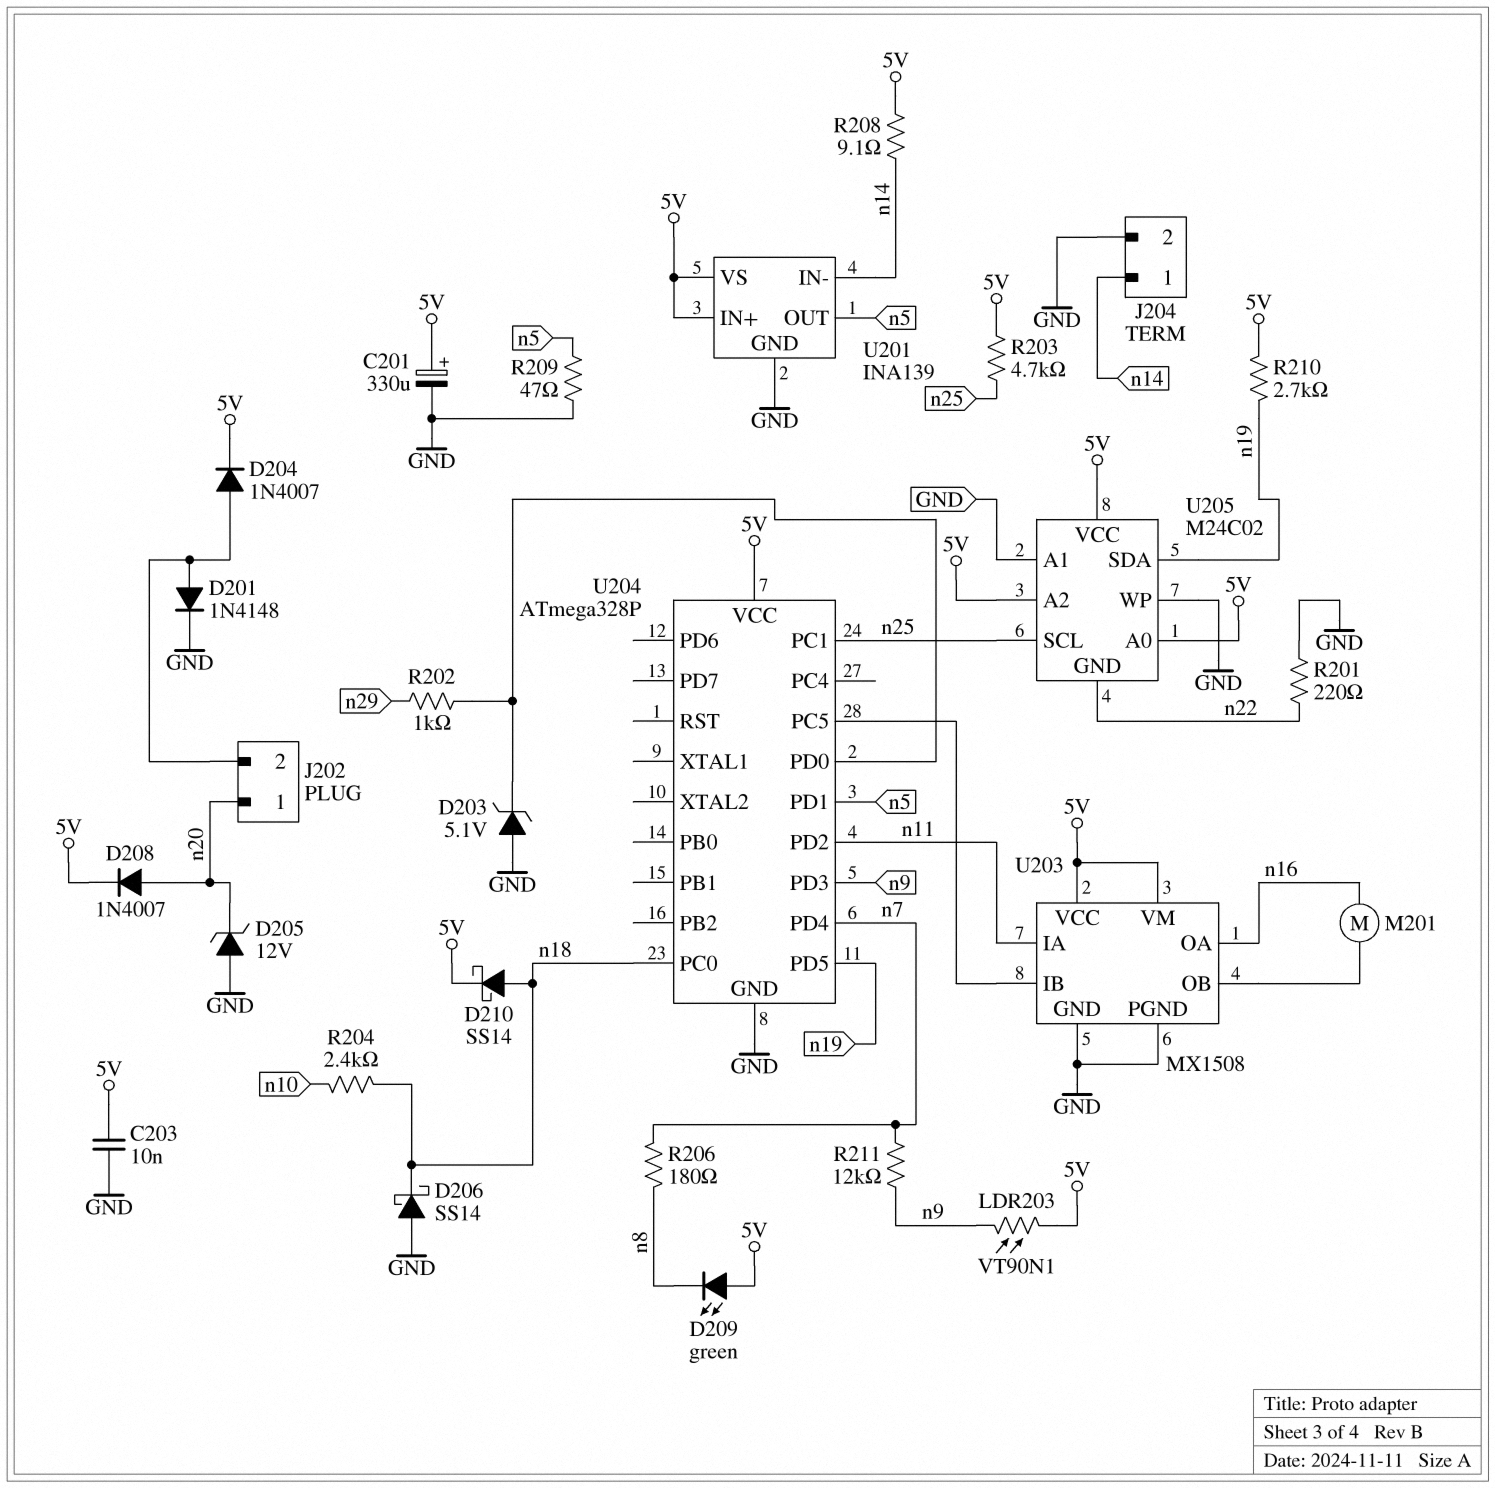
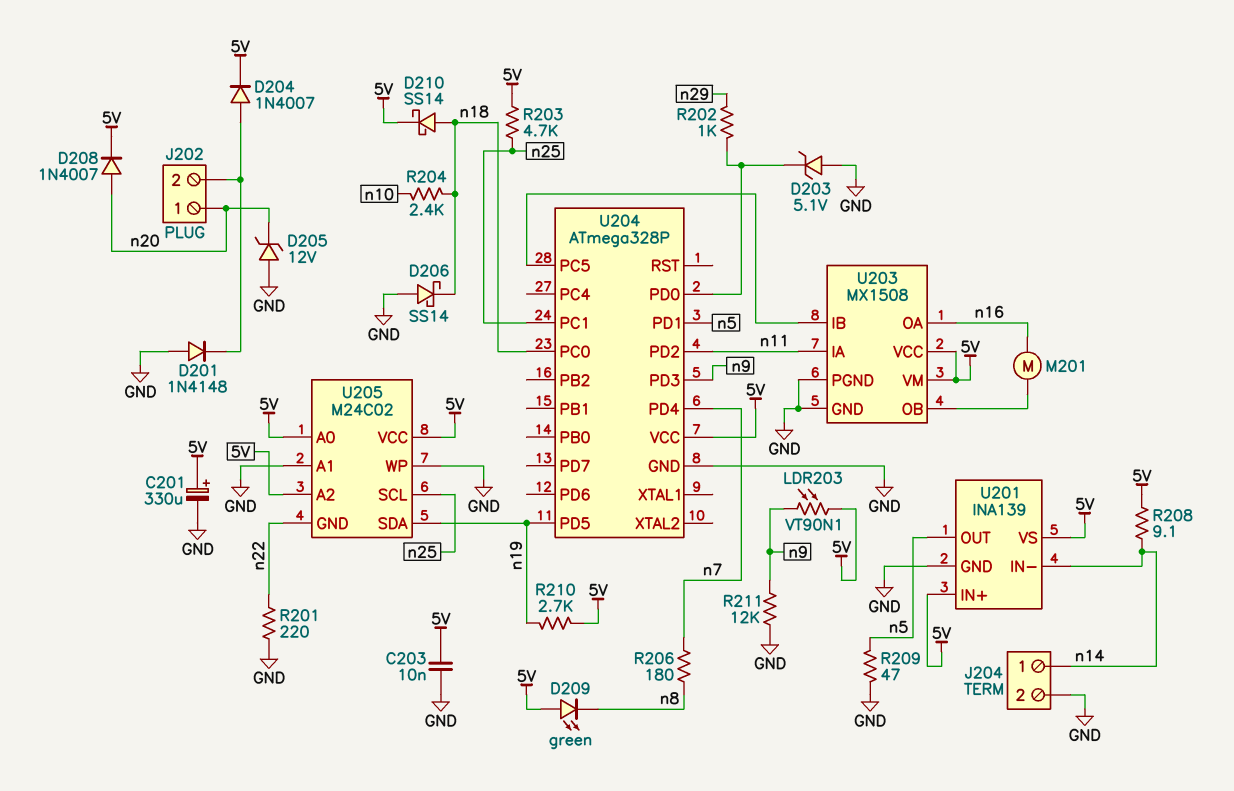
D201: diode 1N4148 (A J202/2, K GND) -> diode 1N4148 (A GND, K J202/2)
R211: 12k (n7, n9) -> 12k (GND, n9)

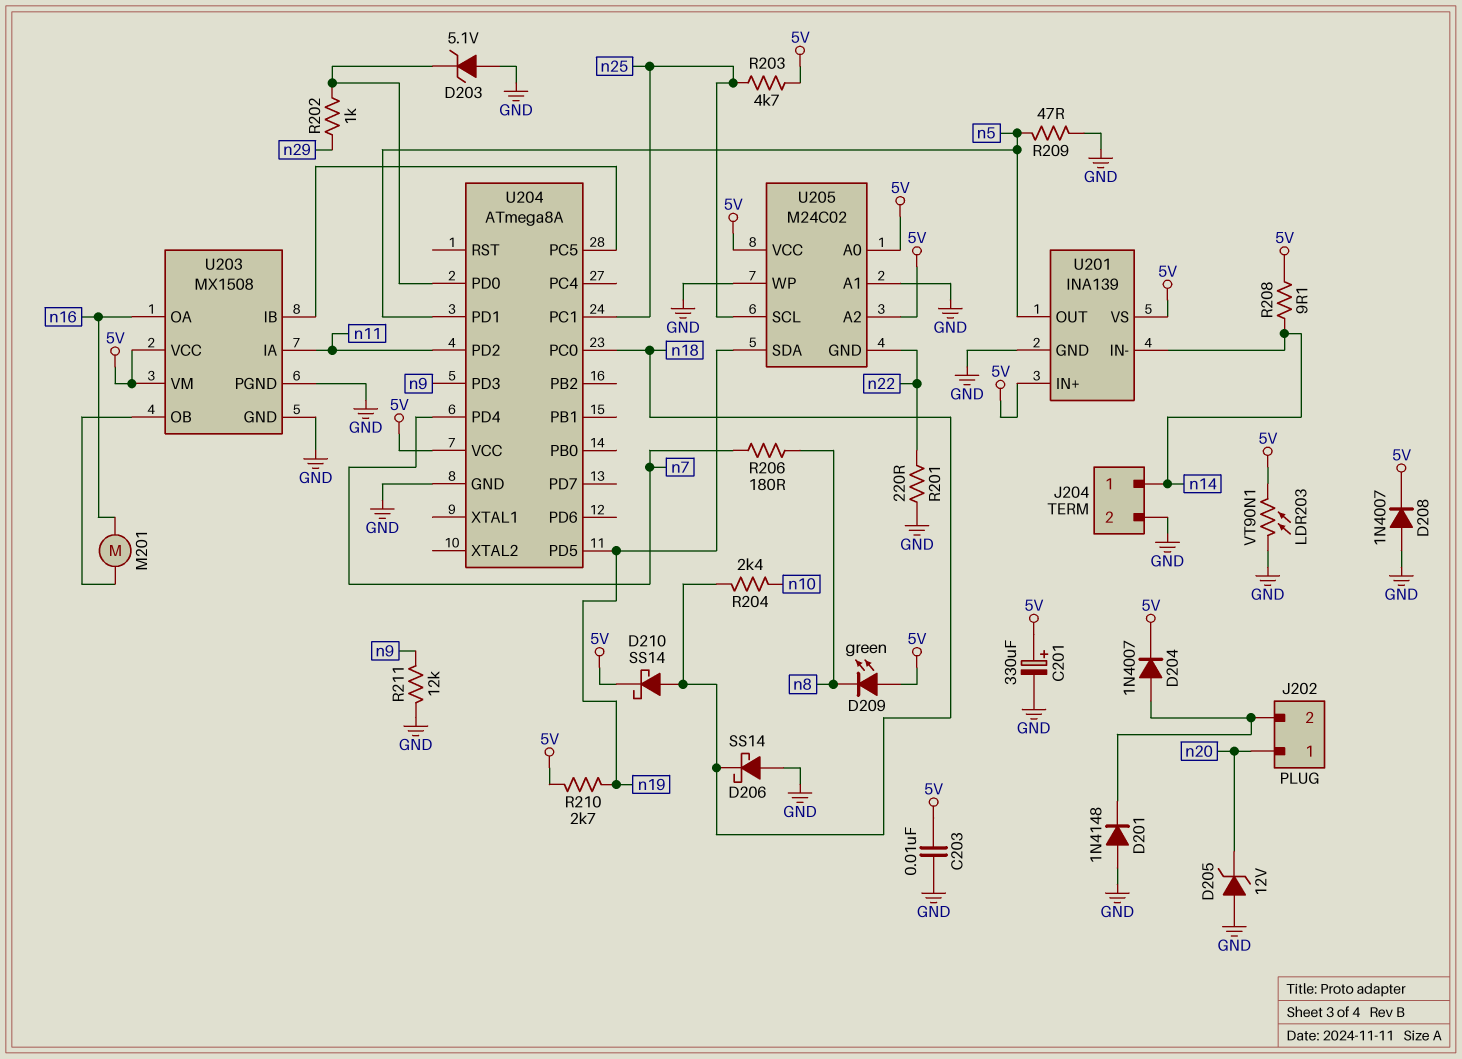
D208: diode 1N4007 (A n20, K 5V) -> diode 1N4007 (A GND, K 5V)
LDR203: VT90N1 (5V, n9) -> VT90N1 (5V, GND)
U204: ATmega328P -> ATmega8A

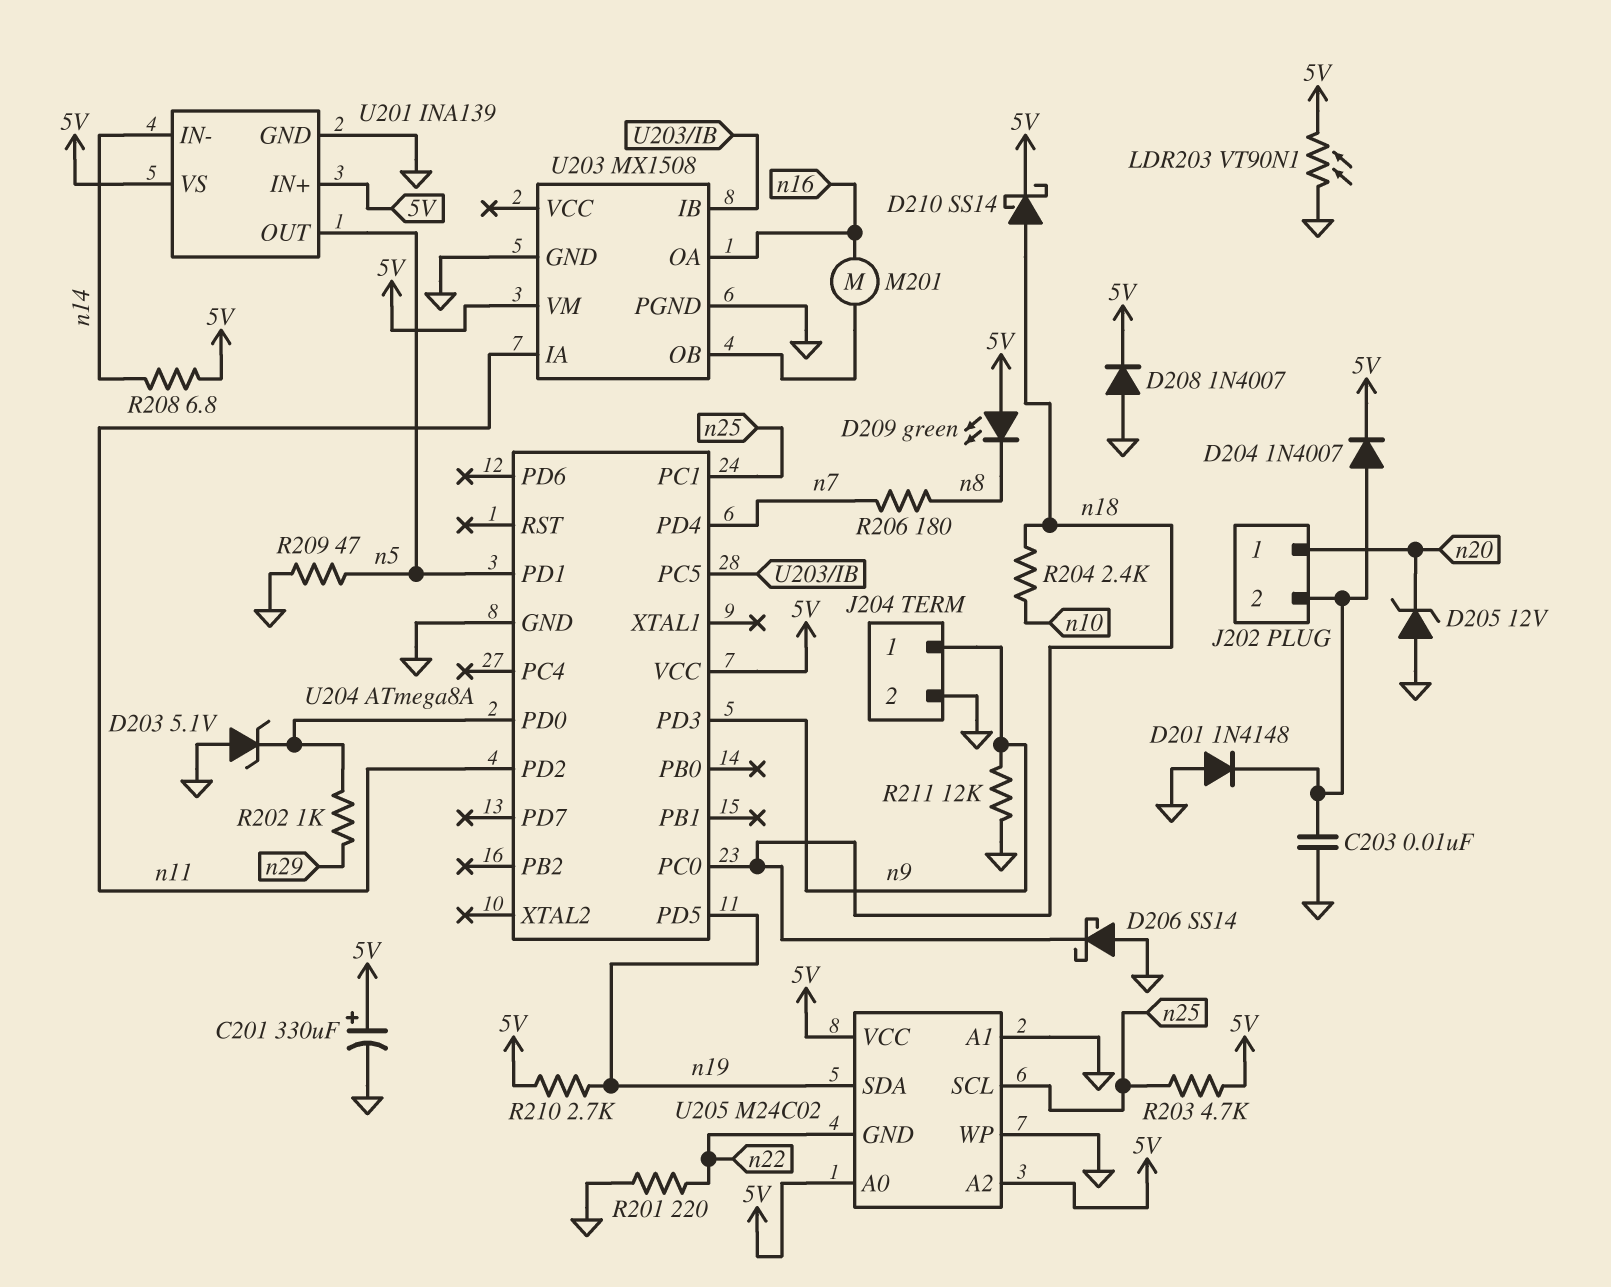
C203: 10nF (5V, GND) -> 10nF (GND, J202/2)
J204 pin 1: n14 -> n9
R208: 9.1 (5V, n14) -> 6.8 (5V, n14)
U203 pin VCC: 5V -> none

